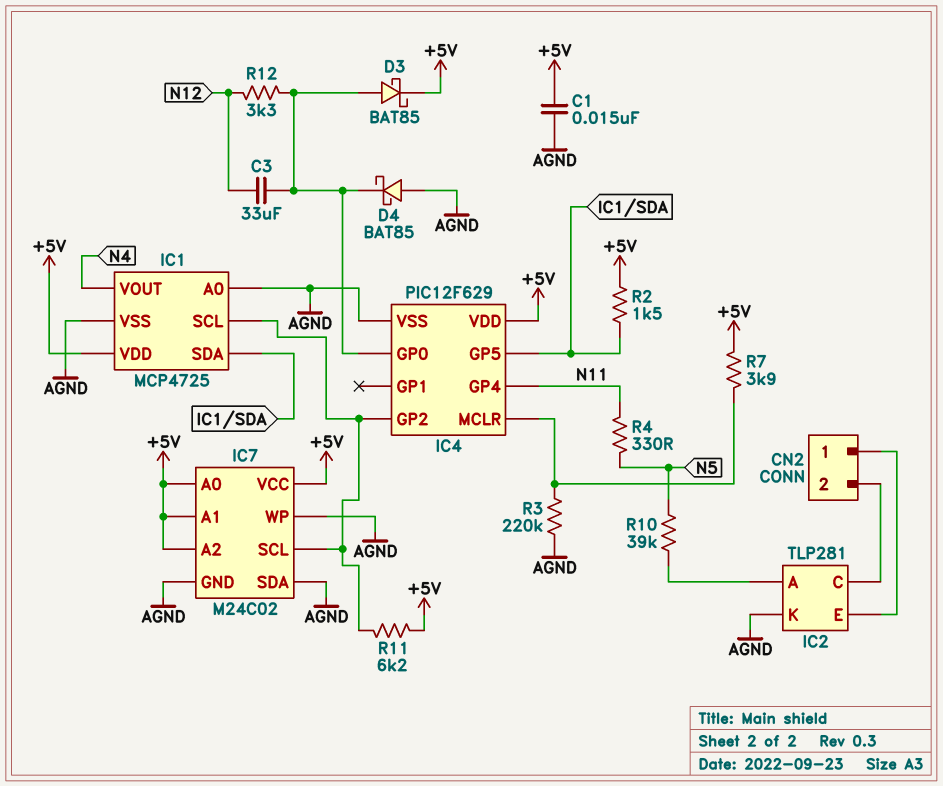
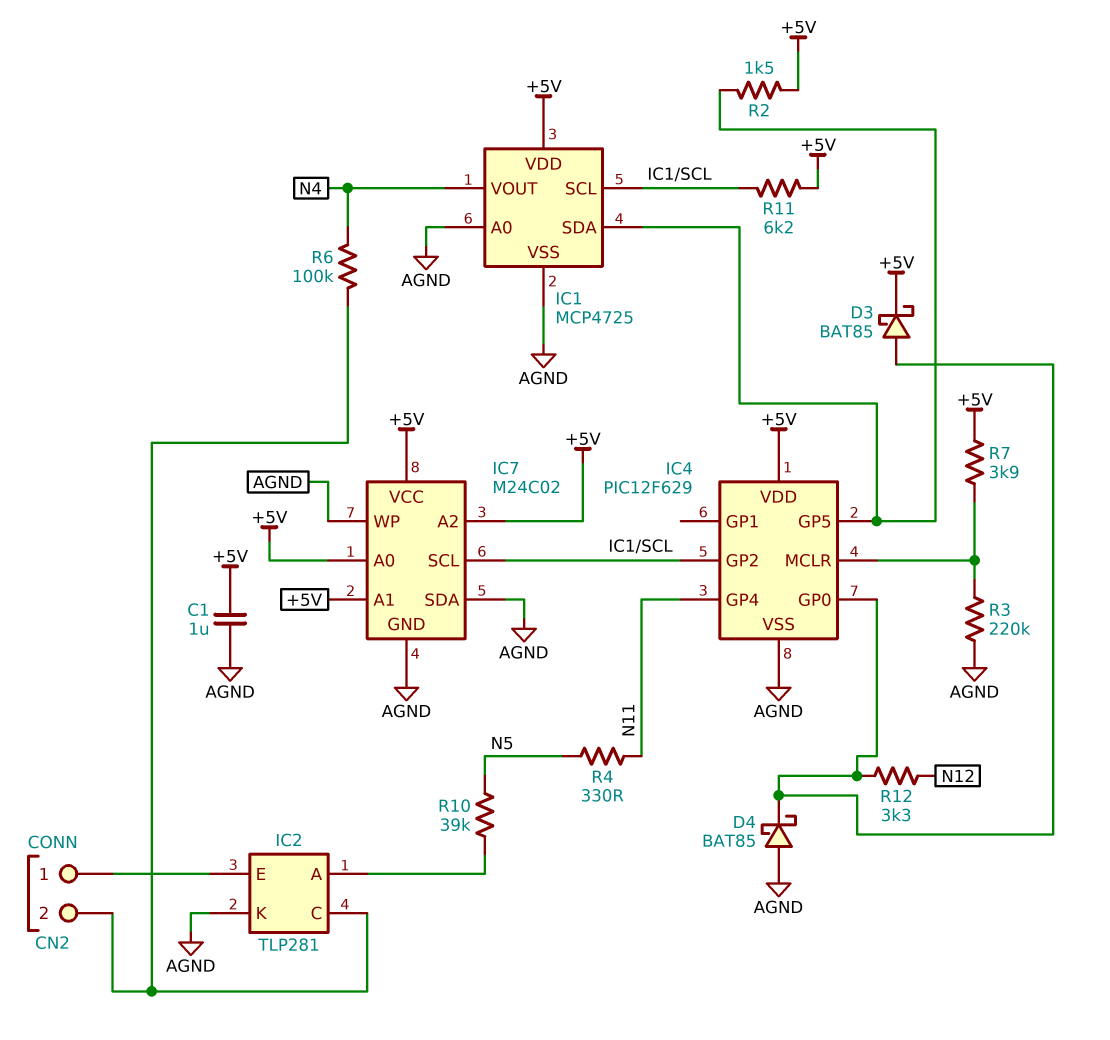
C1: 15nF (+5V, AGND) -> 1uF (+5V, AGND)
C3: 33uF (IC4/GP0, N12) -> none
R6: none -> 100k (CN2/2, N4)

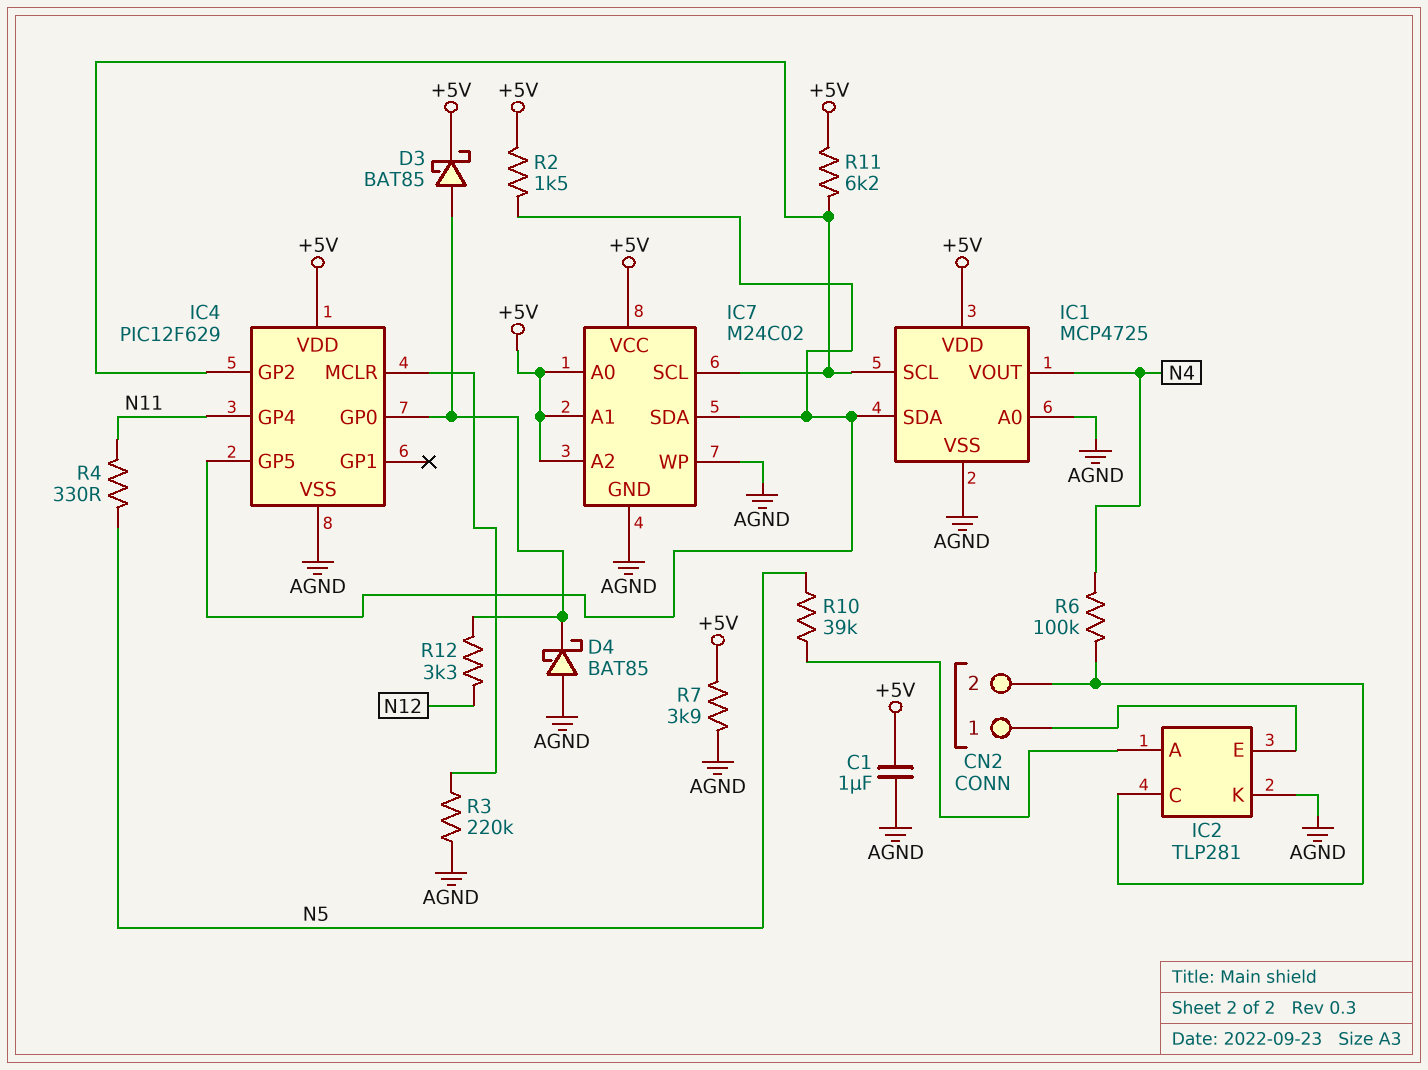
IC7 pin SDA: AGND -> IC1/SDA
R7: 3.9k (+5V, IC4/MCLR) -> 3.9k (+5V, AGND)

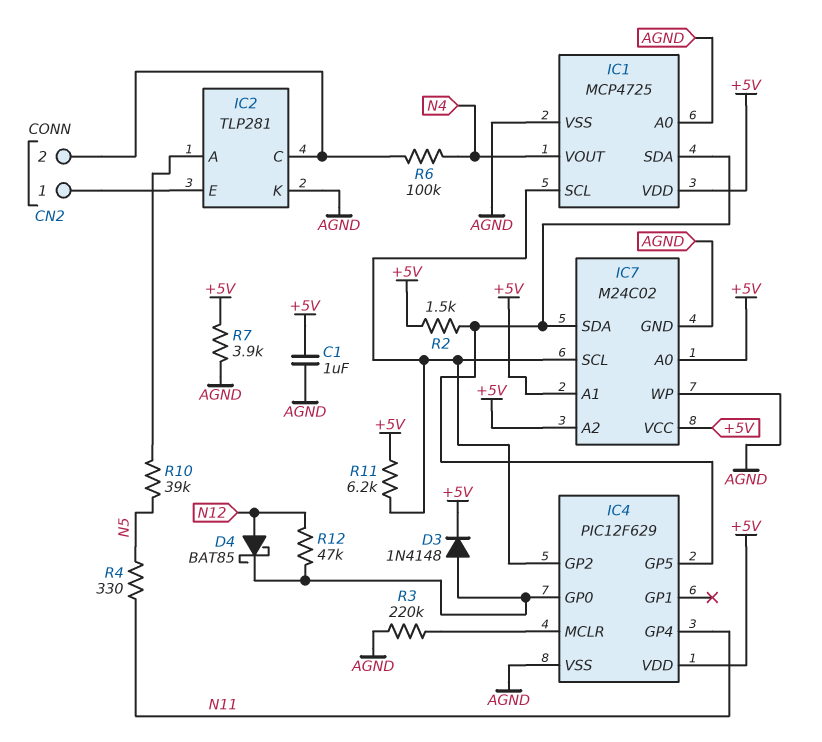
D3: schottky BAT85 (A IC4/GP0, K +5V) -> diode 1N4148 (A IC4/GP0, K +5V)
D4: schottky BAT85 (A AGND, K IC4/GP0) -> schottky BAT85 (A N12, K IC4/GP0)
R12: 3.3k (IC4/GP0, N12) -> 47k (IC4/GP0, N12)

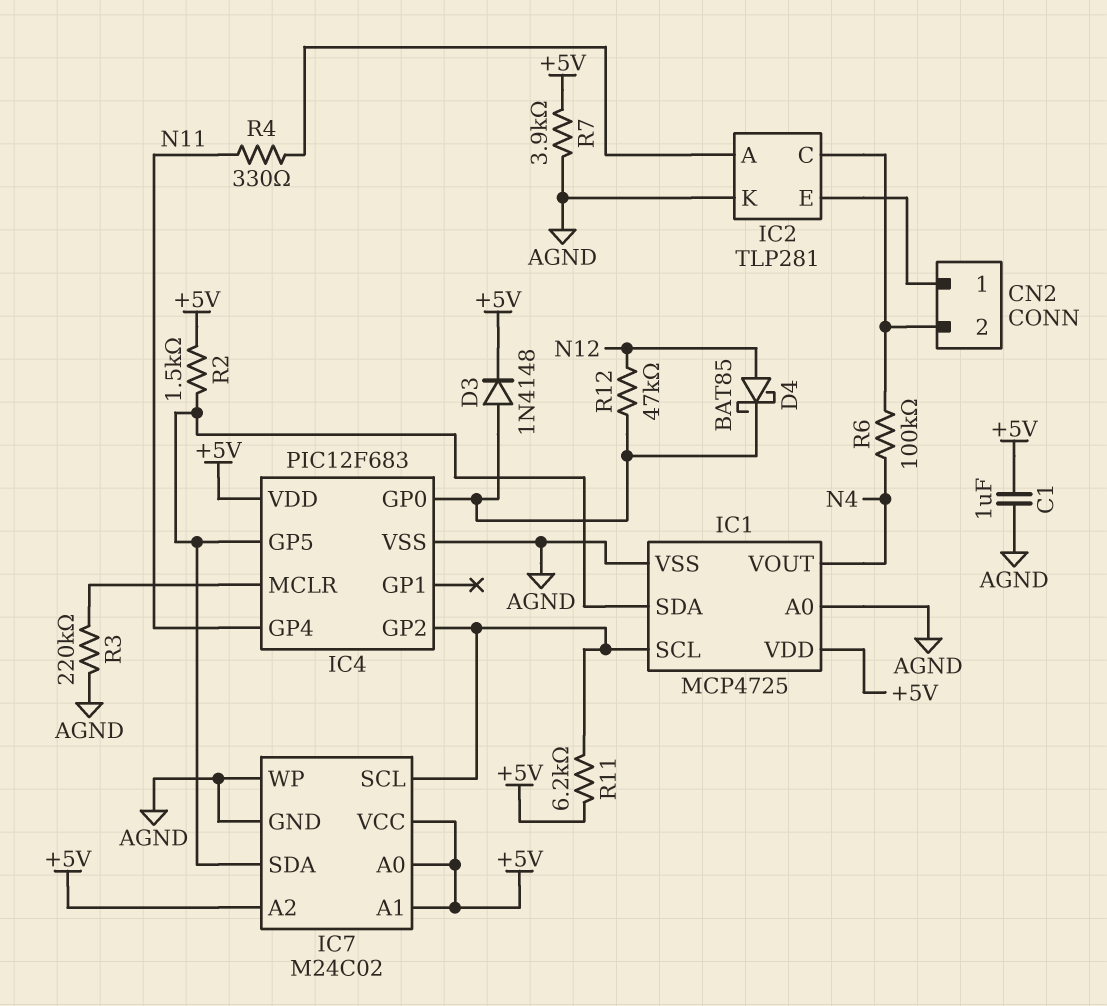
IC4: PIC12F629 -> PIC12F683
R4: 330 (N5, N11) -> 330 (IC2/A, N11)
R10: 39k (IC2/A, N5) -> none

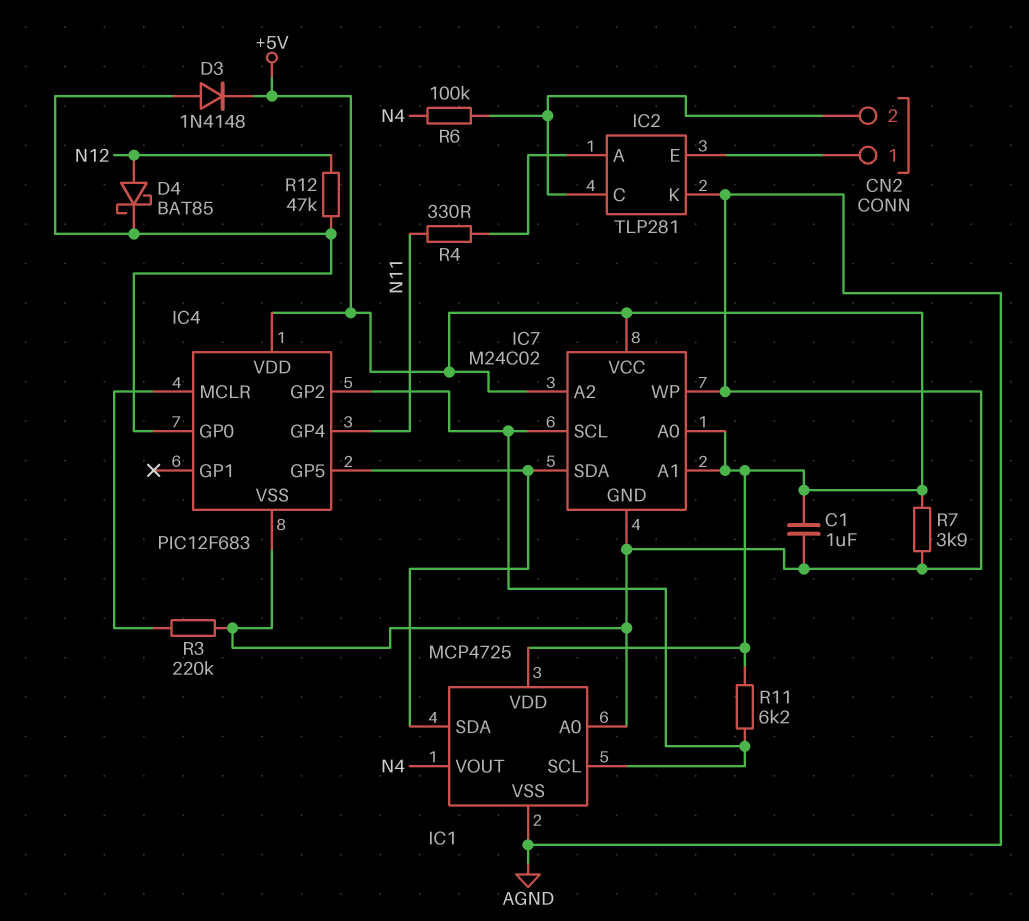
R2: 1.5k (+5V, IC1/SDA) -> none

